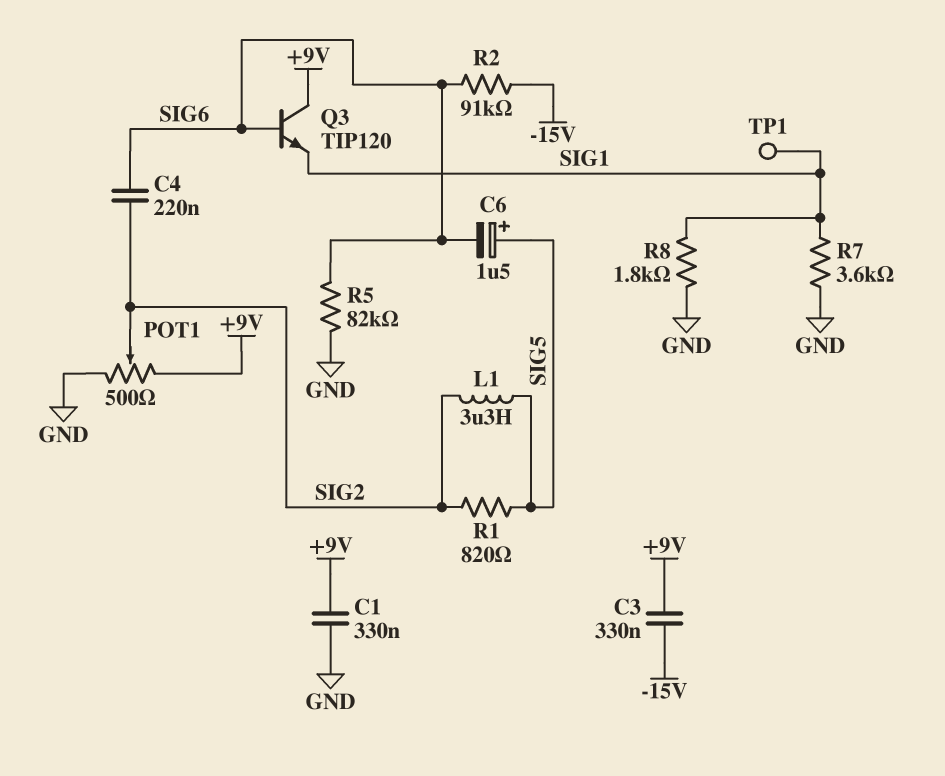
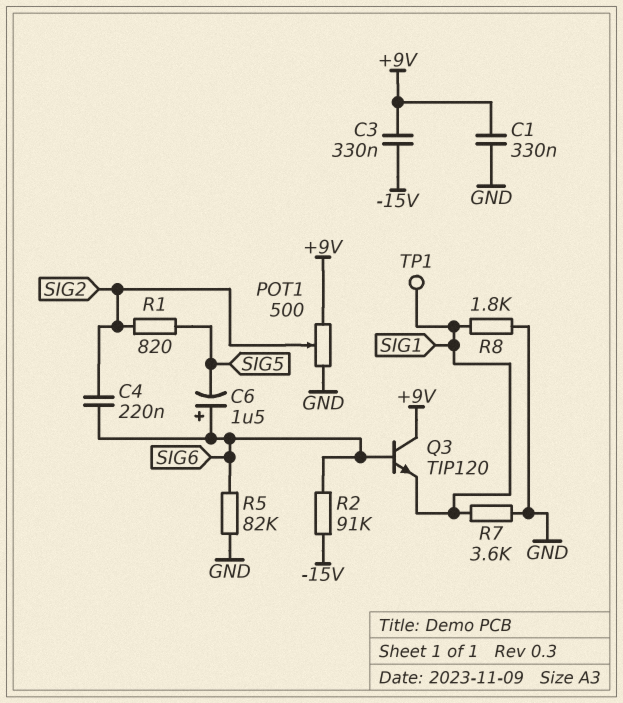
C6: 1.5uF (plus SIG5, minus SIG6) -> 1.5uF (plus SIG6, minus SIG5)
L1: 3.3uH (SIG2, SIG5) -> none

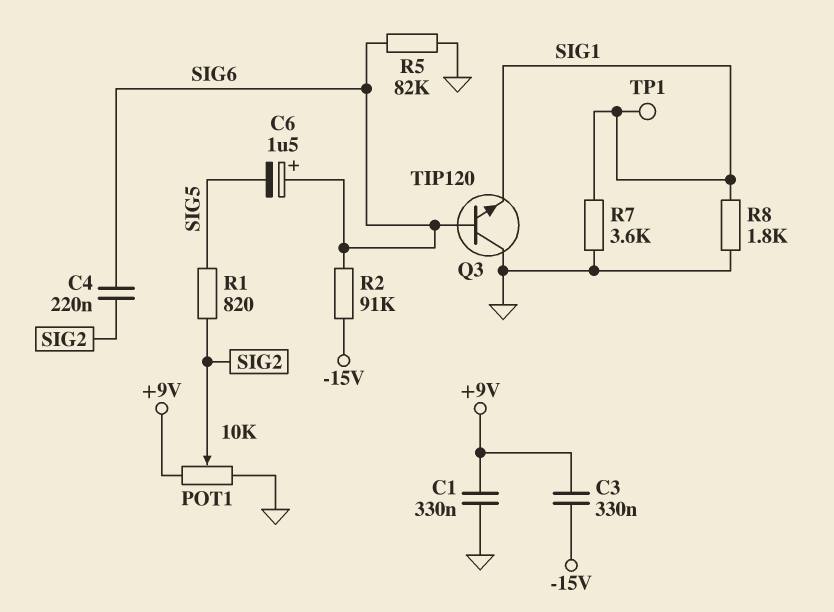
POT1: 500 (+9V, GND, wiper SIG2) -> 10k (+9V, GND, wiper SIG2)
Q3: NPN TIP120 (B SIG6, C +9V, E SIG1) -> NPN TIP120 (B SIG6, C GND, E SIG1)

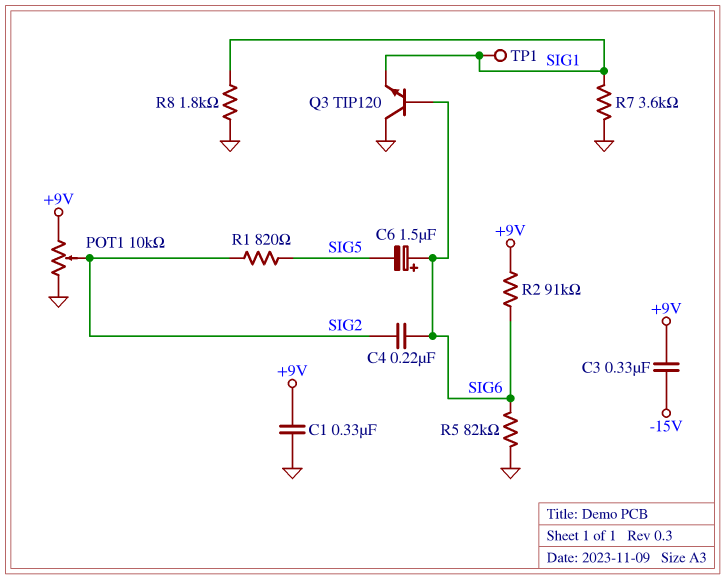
R2: 91k (-15V, SIG6) -> 91k (+9V, SIG6)

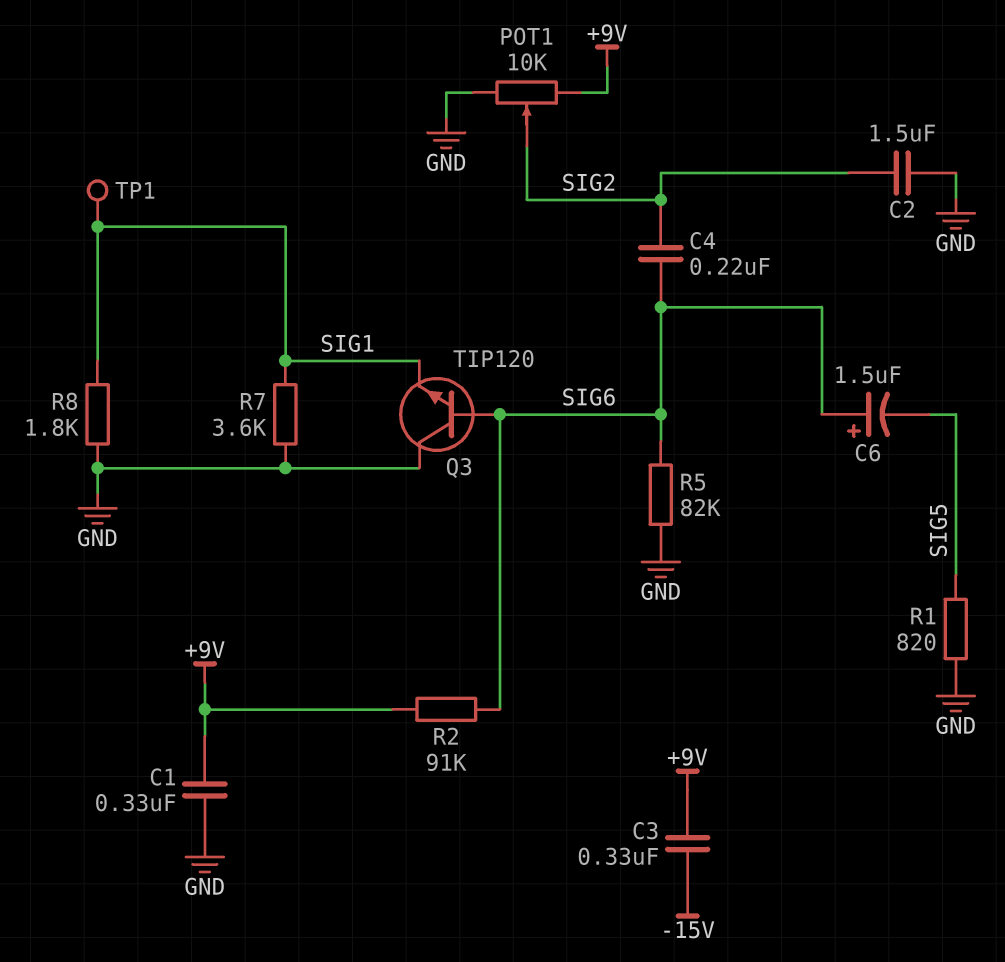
C2: none -> 1.5uF (GND, SIG2)
R1: 820 (SIG2, SIG5) -> 820 (GND, SIG5)

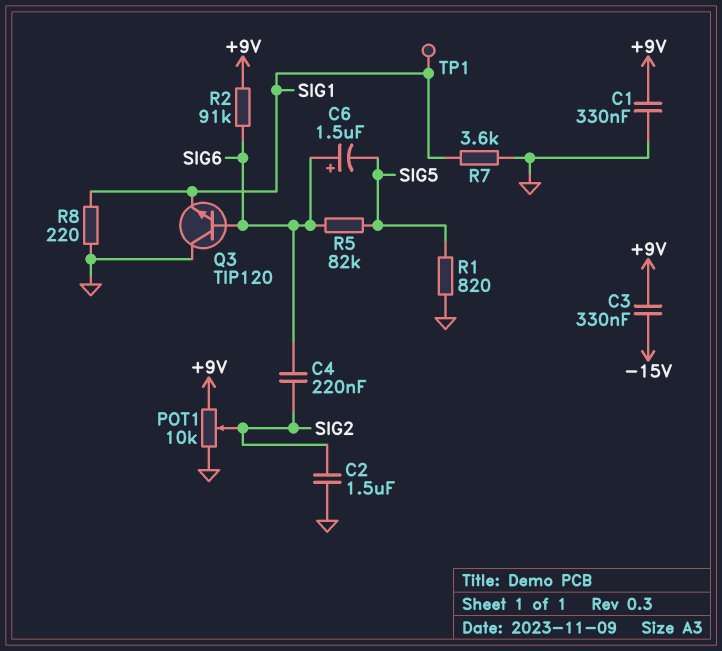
R5: 82k (GND, SIG6) -> 82k (SIG5, SIG6)
R8: 1.8k (GND, SIG1) -> 220 (GND, SIG1)

